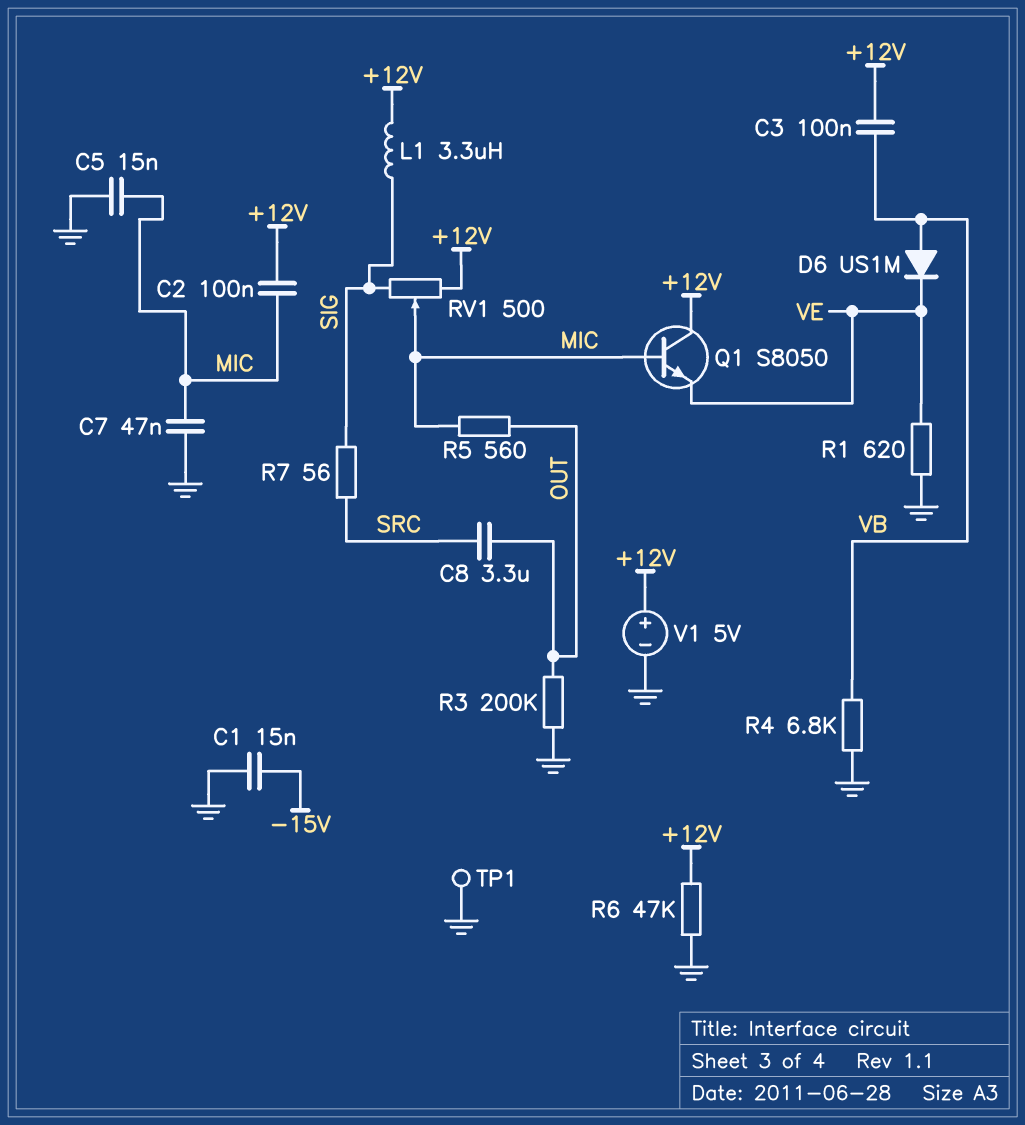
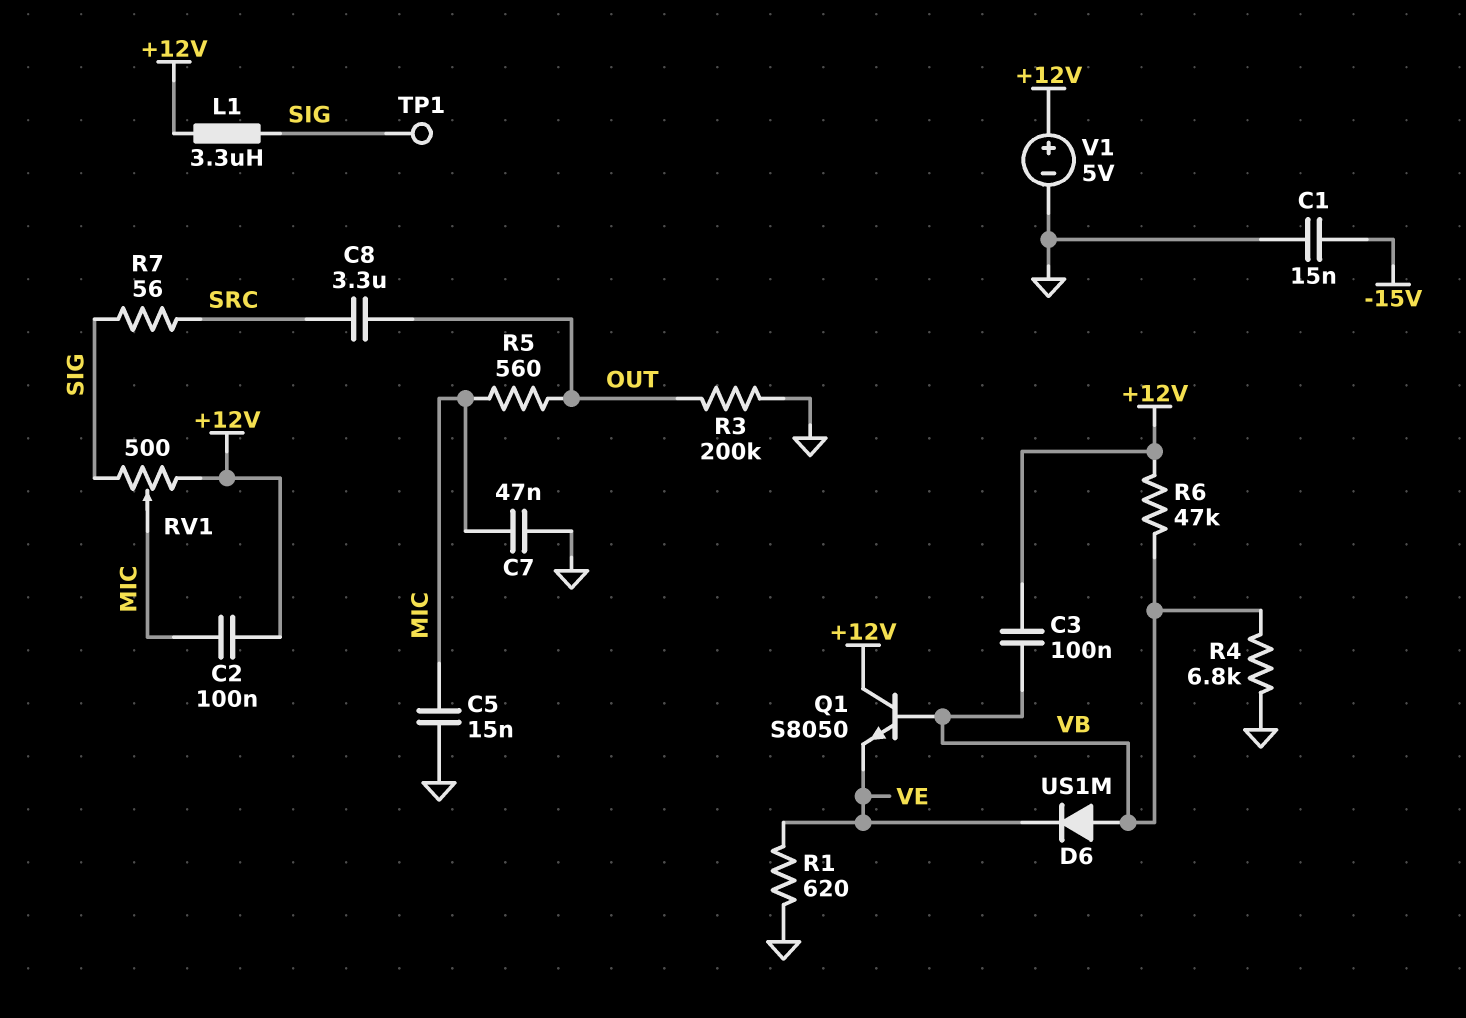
Q1: NPN S8050 (B MIC, C +12V, E VE) -> NPN S8050 (B VB, C +12V, E VE)
R6: 47k (+12V, GND) -> 47k (+12V, VB)
TP1: test point (GND) -> test point (SIG)

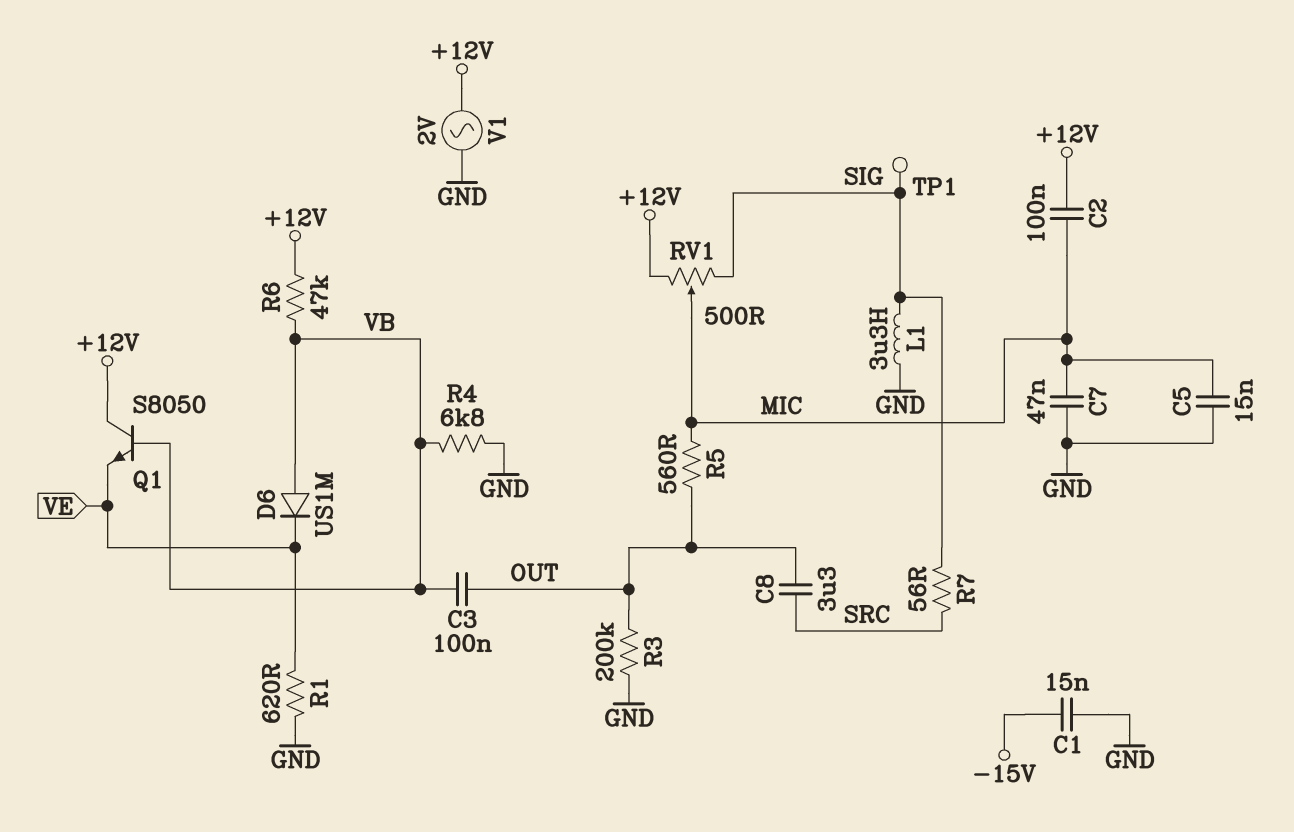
C3: 100nF (+12V, VB) -> 100nF (OUT, VB)
L1: 3.3uH (+12V, SIG) -> 3.3uH (GND, SIG)
V1: 5V (plus +12V, minus GND) -> AC 2V (+12V, GND)

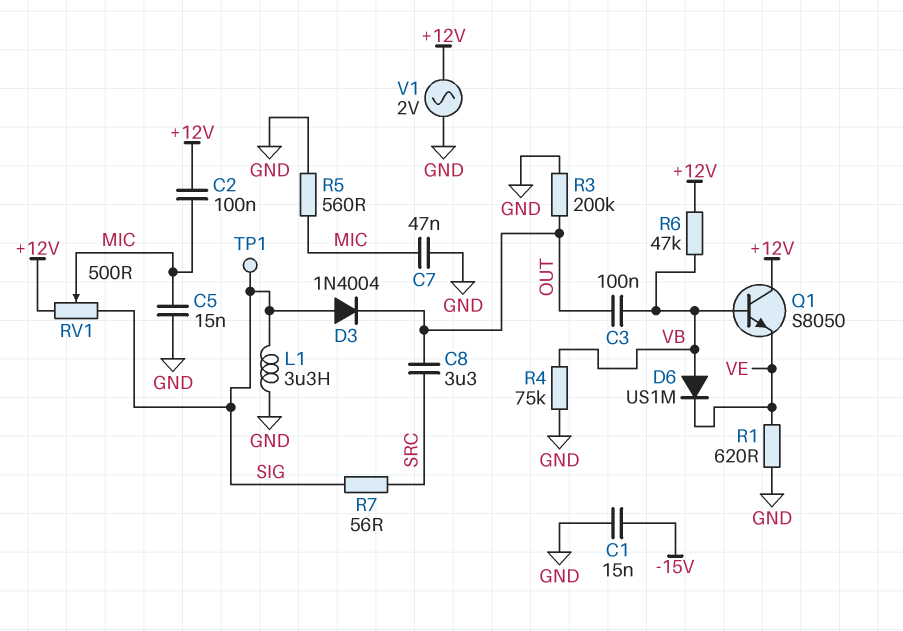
D3: none -> diode 1N4004 (A SIG, K OUT)
R4: 6.8k (GND, VB) -> 75k (GND, VB)
R5: 560 (MIC, OUT) -> 560 (GND, MIC)

